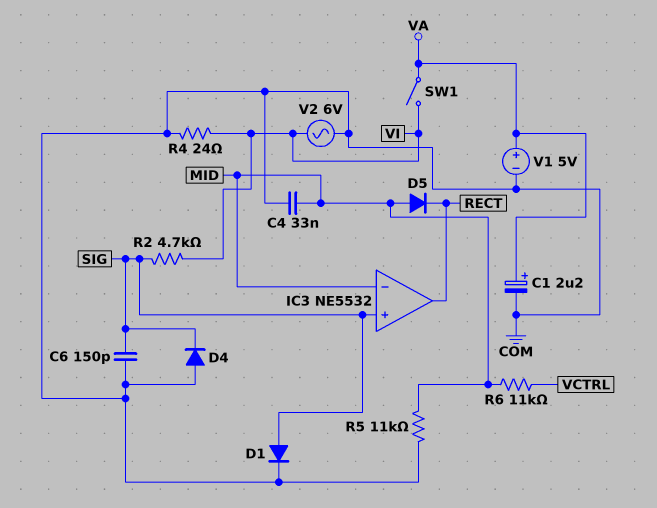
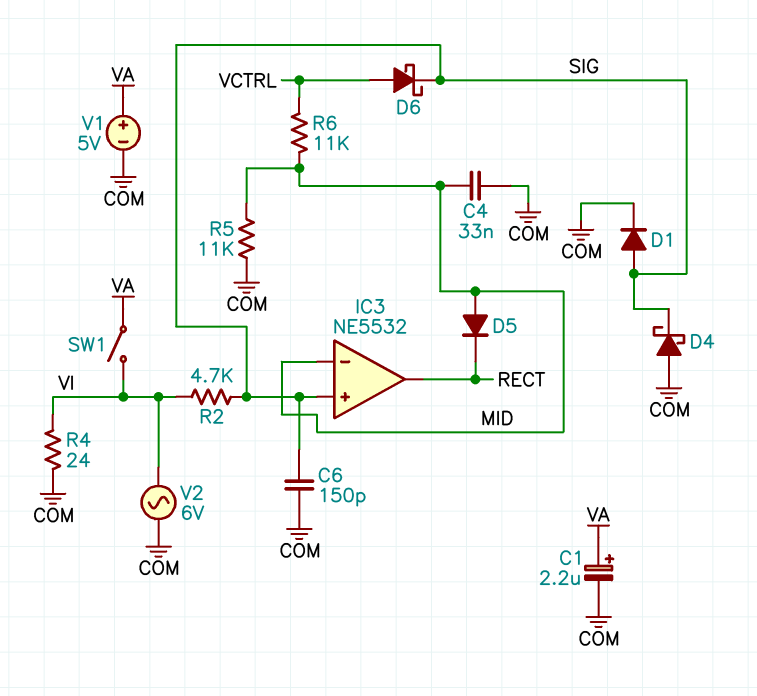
D4: diode (A COM, K SIG) -> schottky (A COM, K SIG)
D6: none -> schottky (A VCTRL, K SIG)

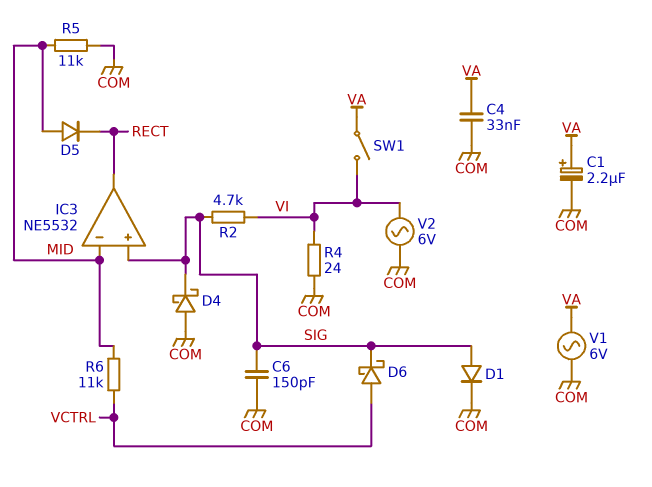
C4: 33nF (COM, MID) -> 33nF (COM, VA)
V1: 5V (plus VA, minus COM) -> AC 6V (COM, VA)

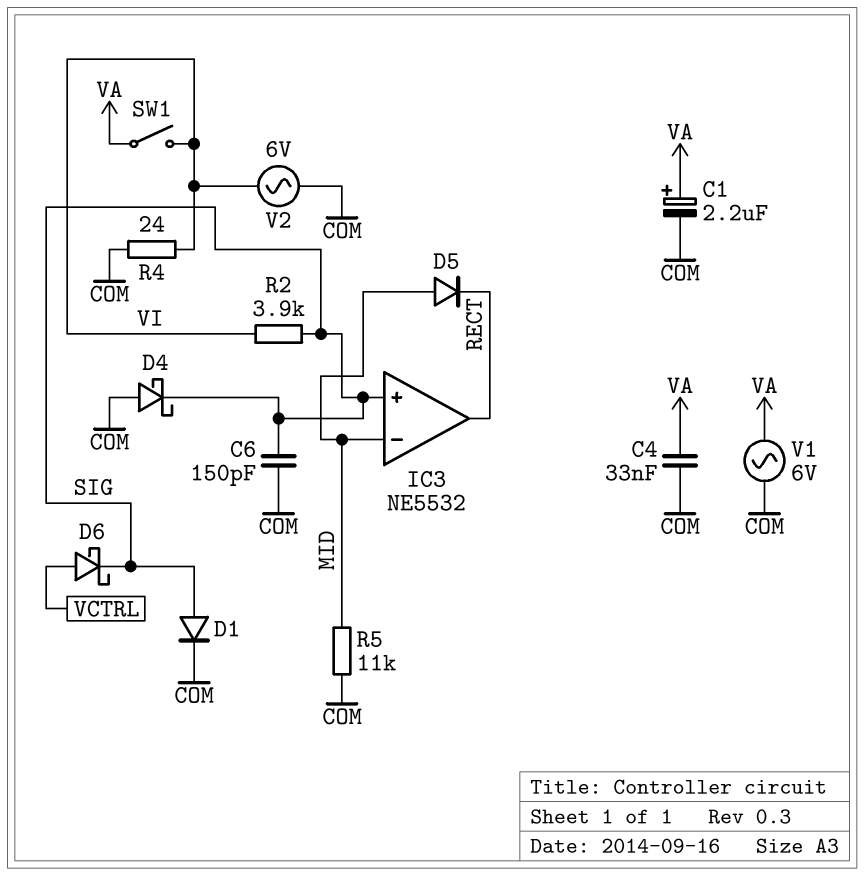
R2: 4.7k (SIG, VI) -> 3.9k (SIG, VI)
R6: 11k (MID, VCTRL) -> none

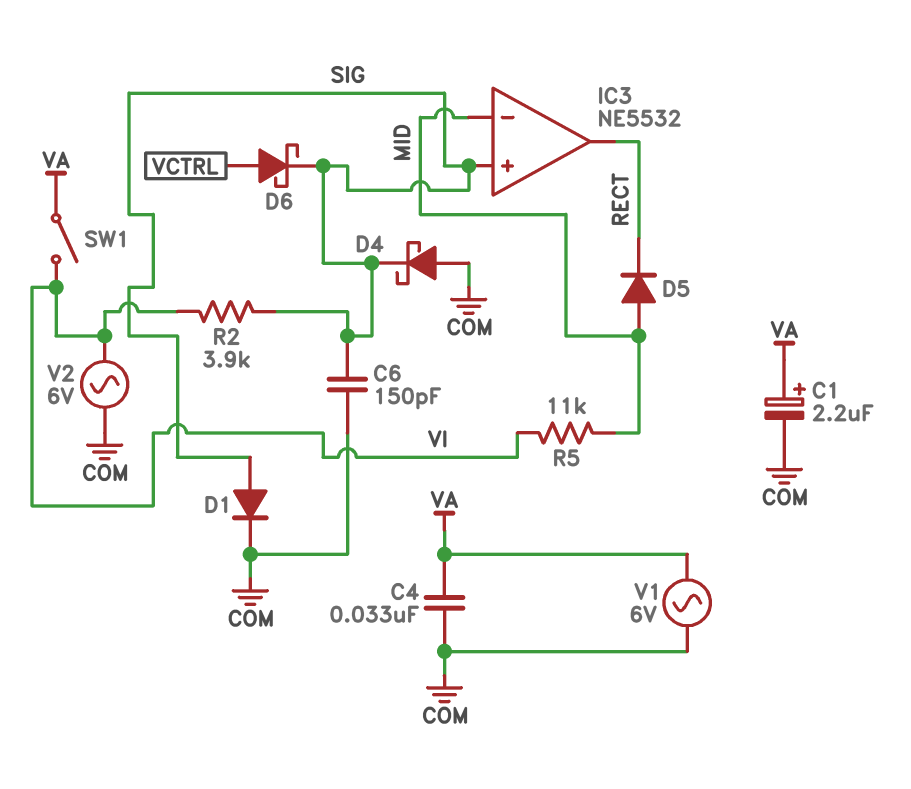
R4: 24 (COM, VI) -> none
R5: 11k (COM, MID) -> 11k (MID, VI)

